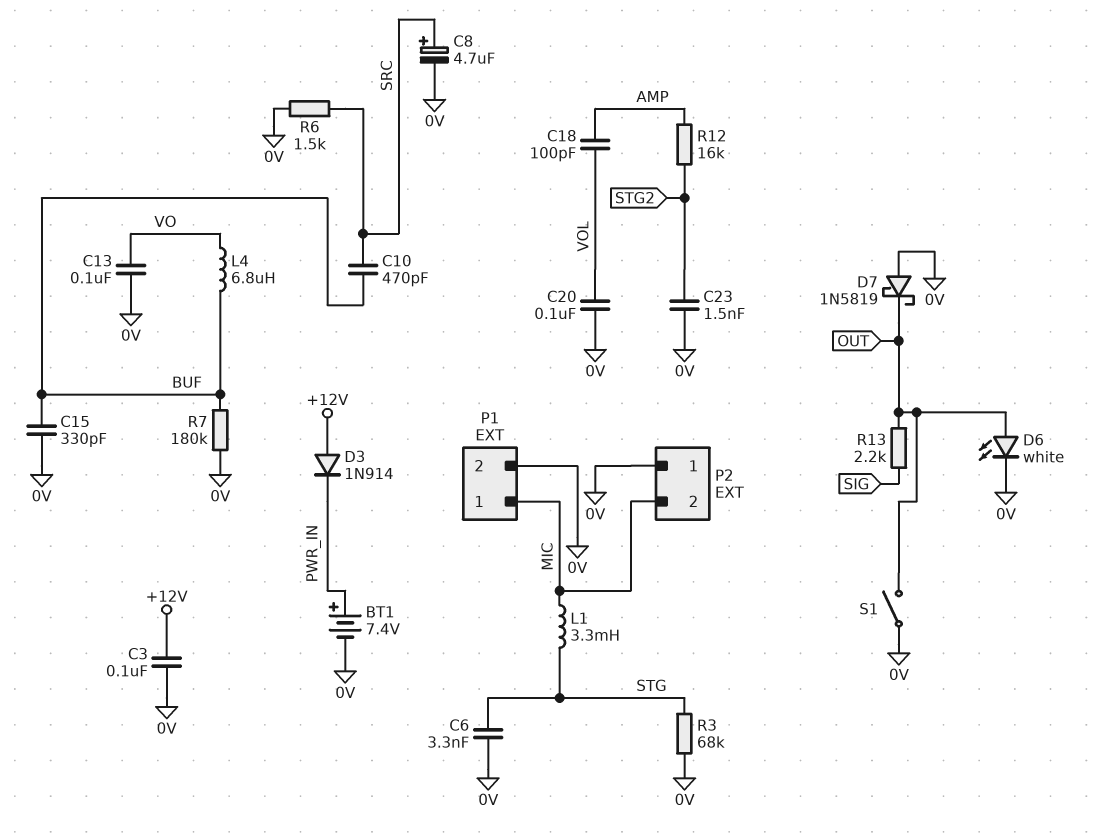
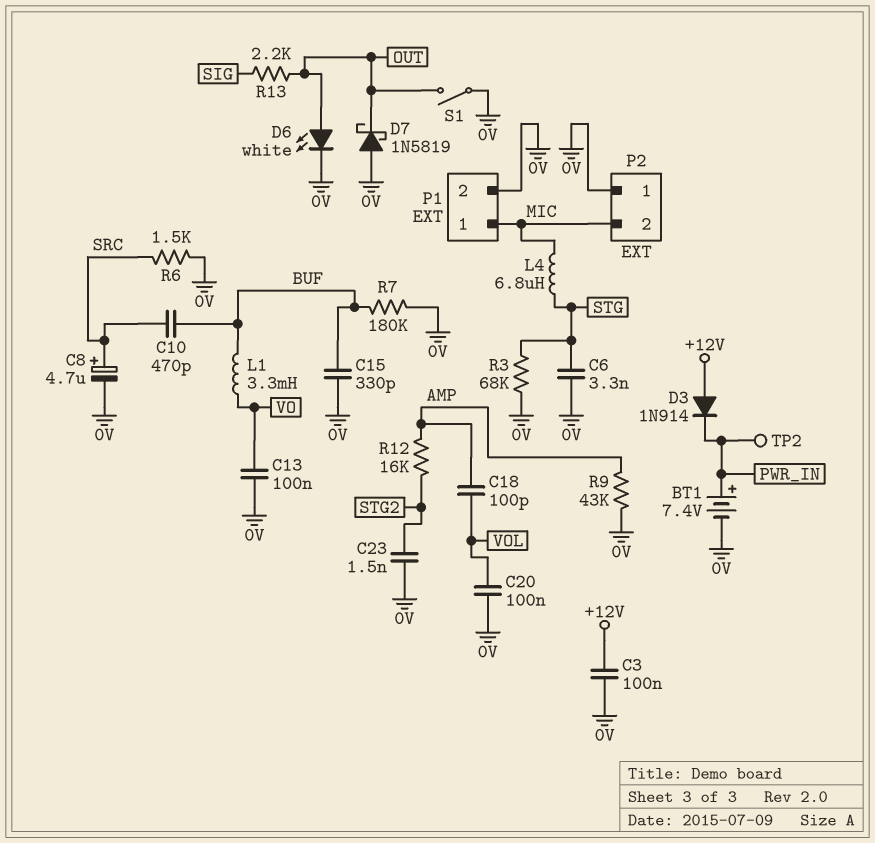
L1: 3.3mH (MIC, STG) -> 3.3mH (BUF, VO)
L4: 6.8uH (BUF, VO) -> 6.8uH (MIC, STG)
R9: none -> 43k (0V, AMP)
TP2: none -> test point (PWR_IN)

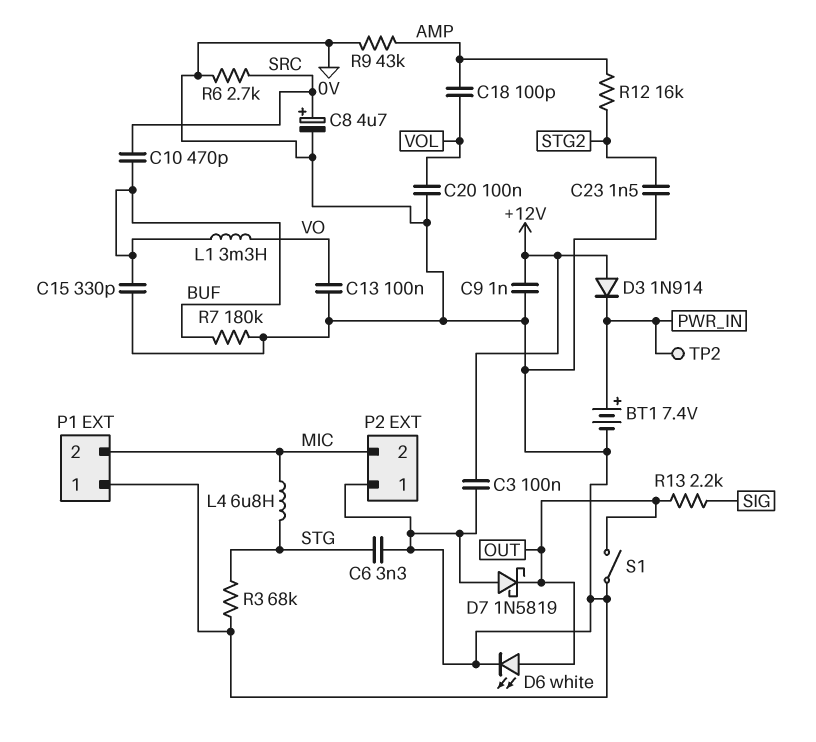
C9: none -> 1nF (+12V, 0V)
P1 pin 1: MIC -> 0V
P1 pin 2: 0V -> MIC
R6: 1.5k (0V, SRC) -> 2.7k (0V, SRC)

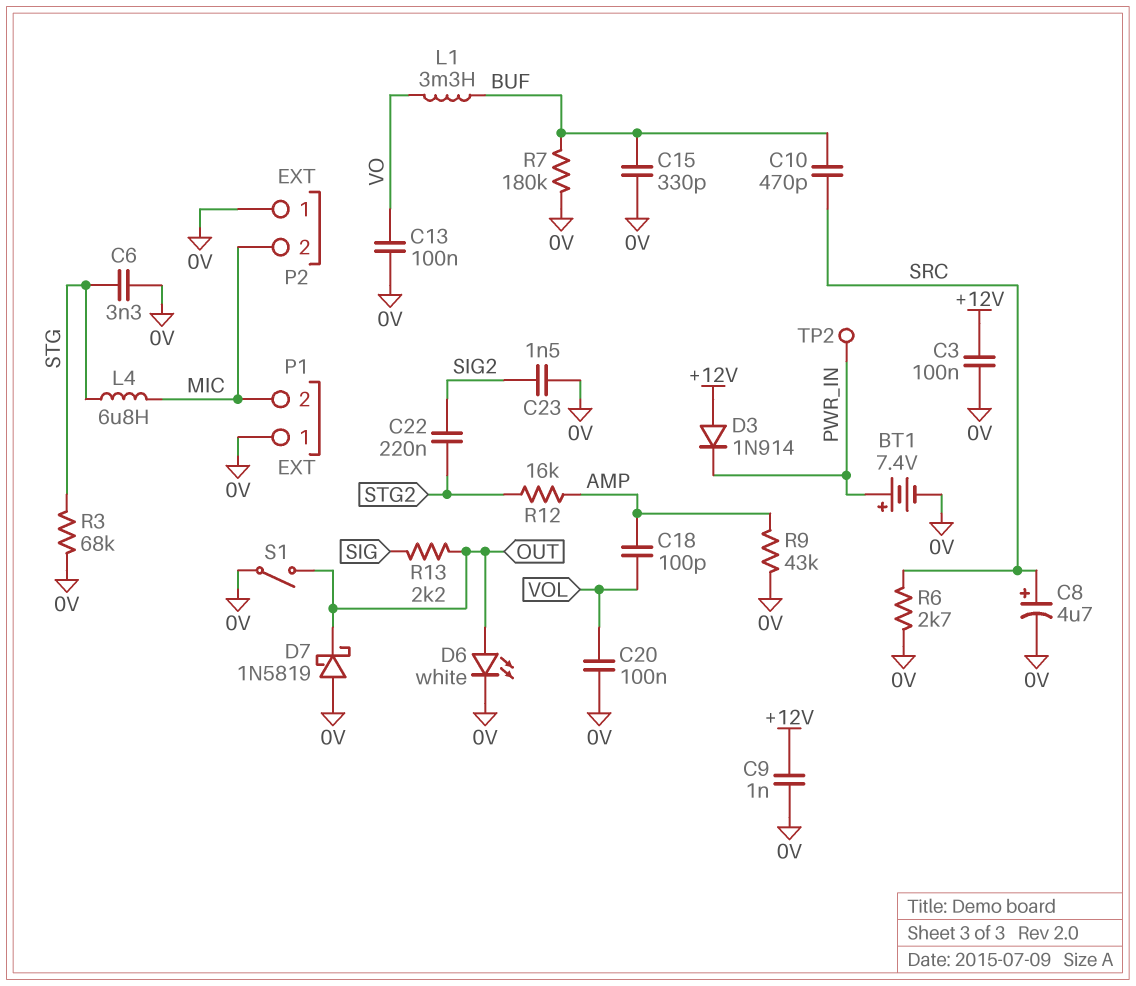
C22: none -> 220nF (SIG2, STG2)
C23: 1.5nF (0V, STG2) -> 1.5nF (0V, SIG2)

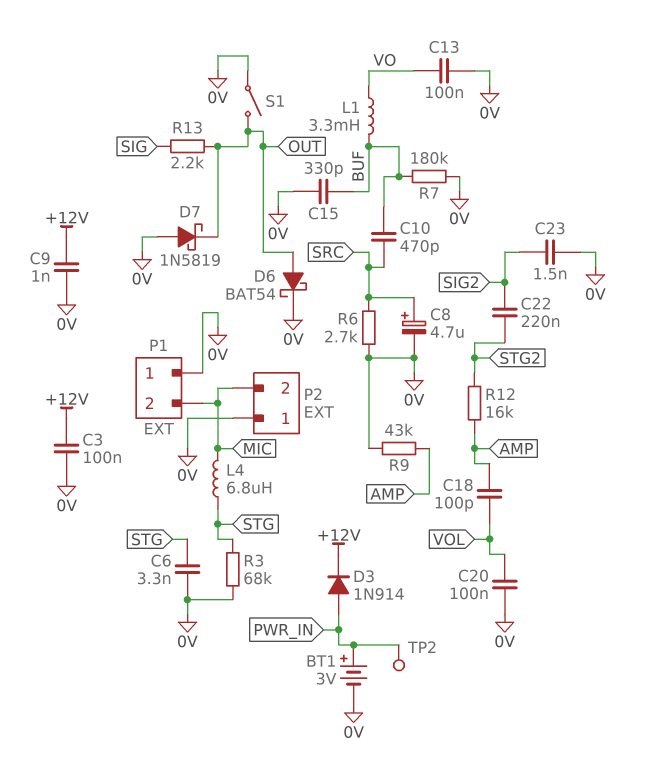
BT1: 7.4V (plus PWR_IN, minus 0V) -> 3V (plus PWR_IN, minus 0V)
D3: diode 1N914 (A +12V, K PWR_IN) -> diode 1N914 (A PWR_IN, K +12V)
D6: LED white (A OUT, K 0V) -> schottky BAT54 (A OUT, K 0V)

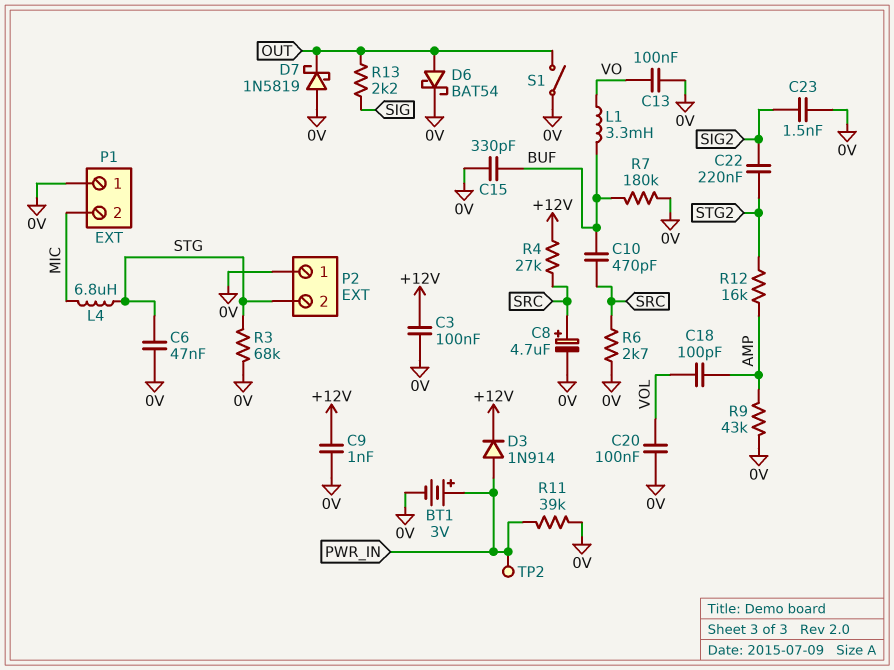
C6: 3.3nF (0V, STG) -> 47nF (0V, STG)
P2 pin 2: MIC -> STG
R4: none -> 27k (+12V, SRC)
R11: none -> 39k (0V, PWR_IN)

